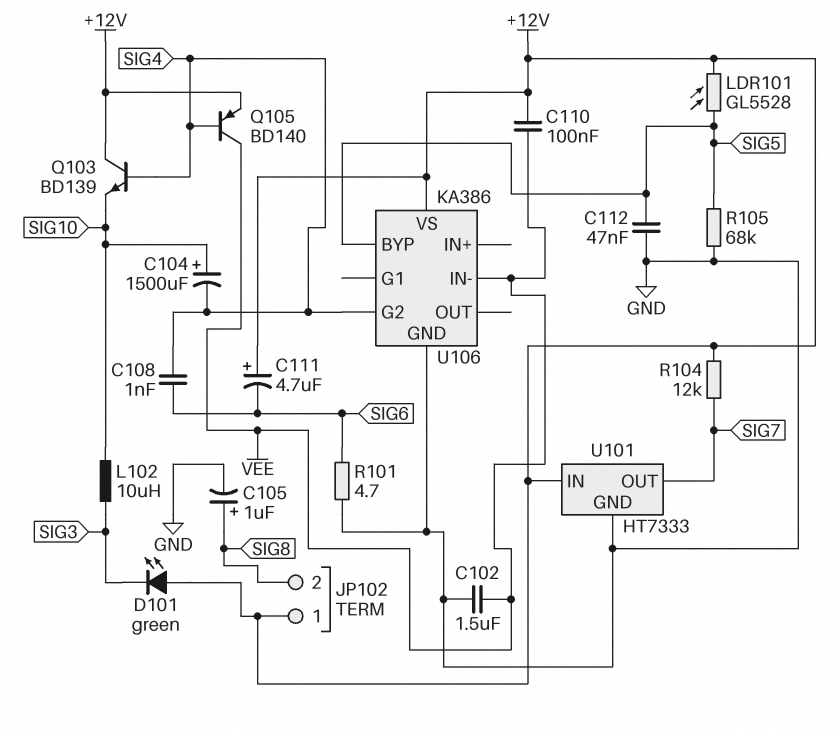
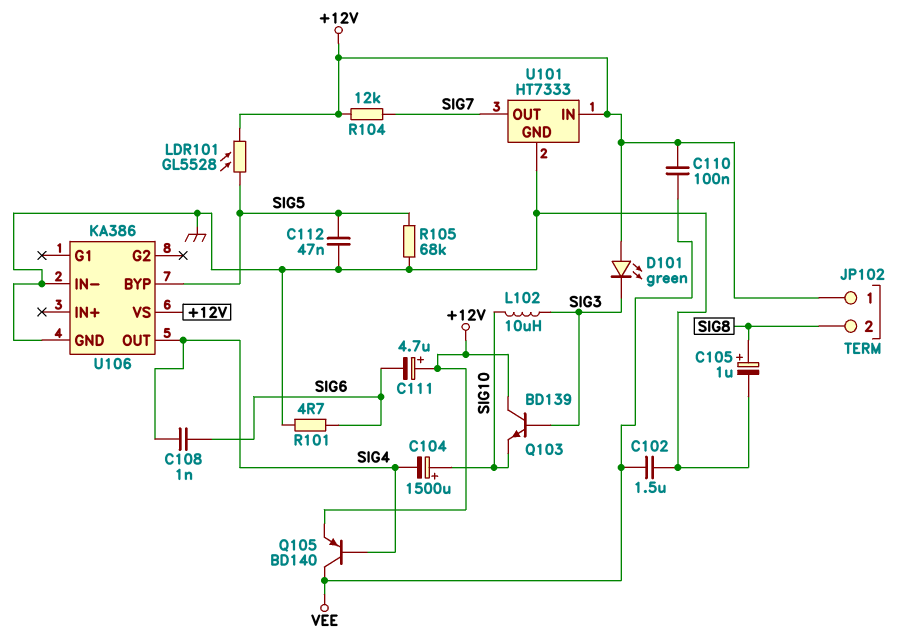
Q103: NPN BD139 (B SIG4, C +12V, E SIG10) -> NPN BD139 (B SIG3, C +12V, E SIG10)
U106 pin G2: SIG4 -> none
U106 pin IN-: VEE -> GND
U106 pin OUT: none -> SIG4

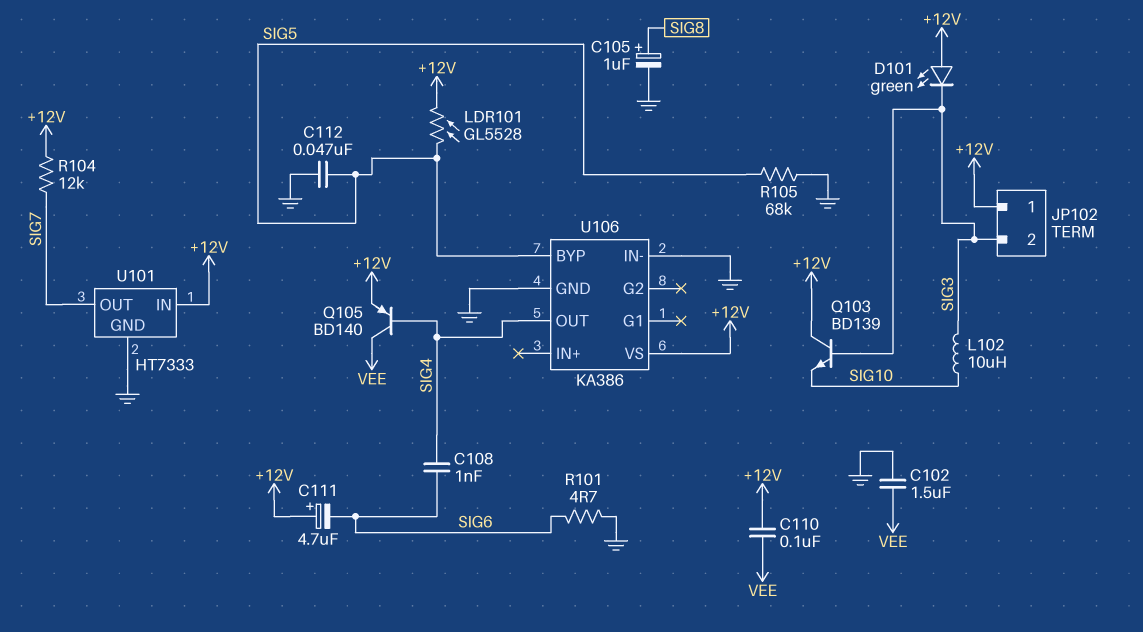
C104: 1500uF (plus SIG10, minus SIG4) -> none
JP102 pin 2: SIG8 -> SIG3

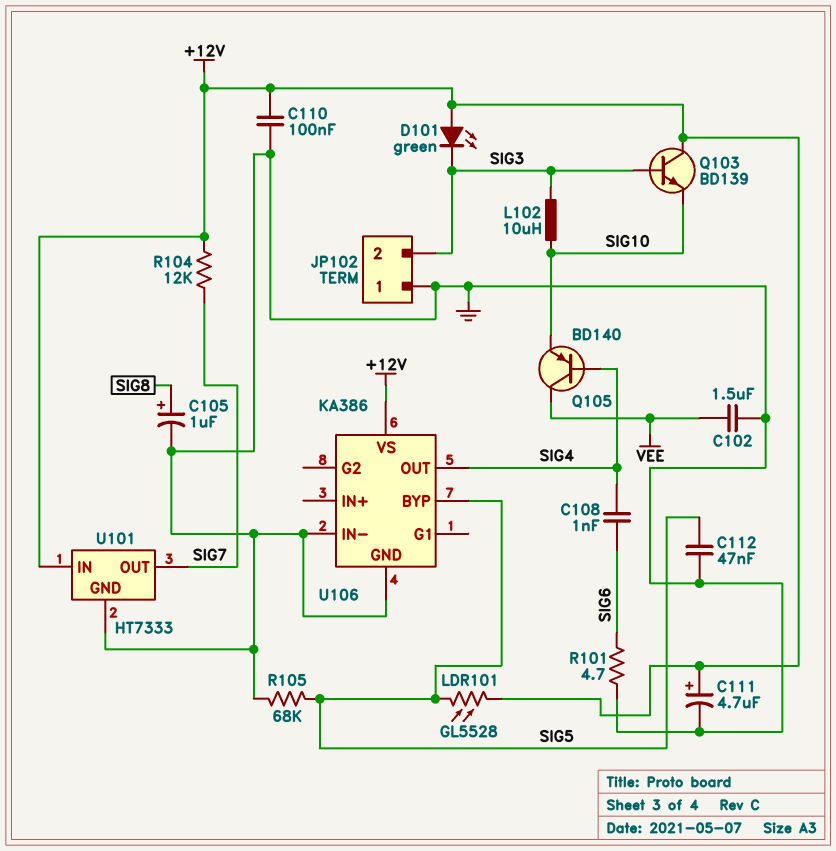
C110: 100nF (+12V, VEE) -> 100nF (+12V, GND)
C111: 4.7uF (plus +12V, minus SIG6) -> 4.7uF (plus +12V, minus GND)
JP102 pin 1: +12V -> GND
Q105: PNP BD140 (B SIG4, C VEE, E +12V) -> PNP BD140 (B SIG4, C VEE, E SIG10)

